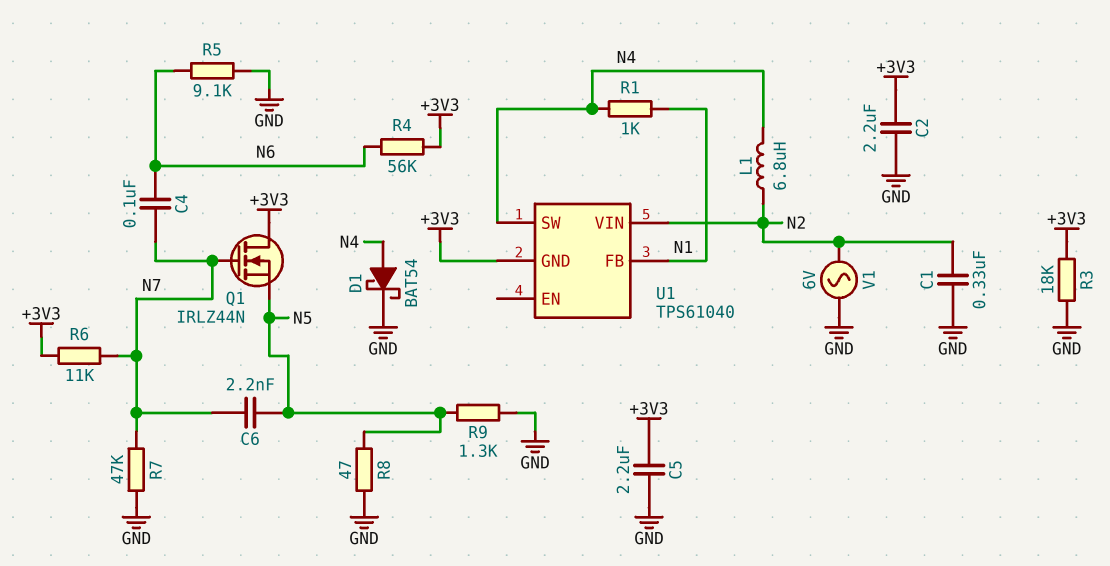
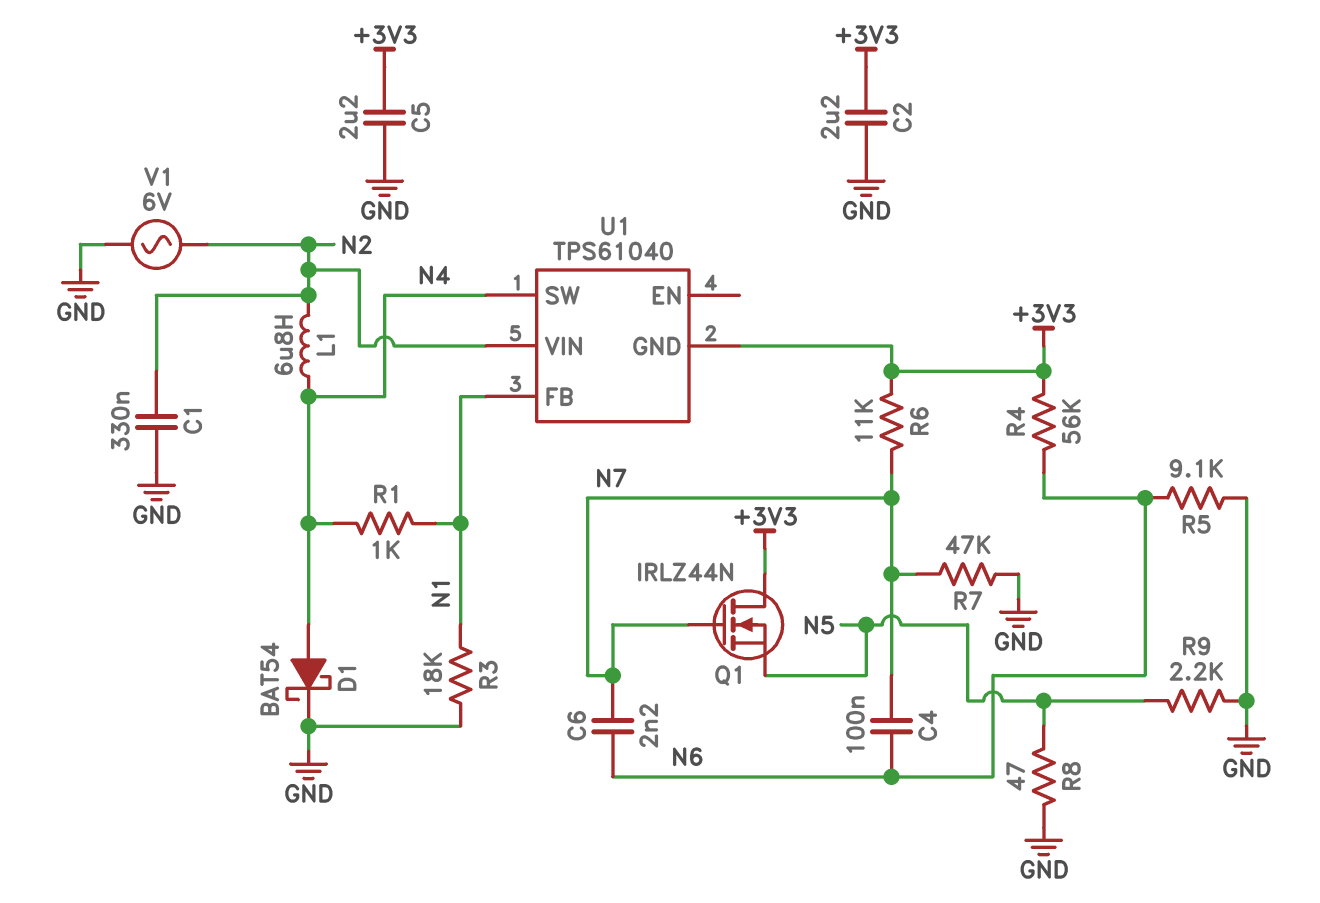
C6: 2.2nF (N5, N7) -> 2.2nF (N6, N7)
R3: 18k (+3V3, GND) -> 18k (GND, N1)
R9: 1.3k (GND, N5) -> 2.2k (GND, N5)

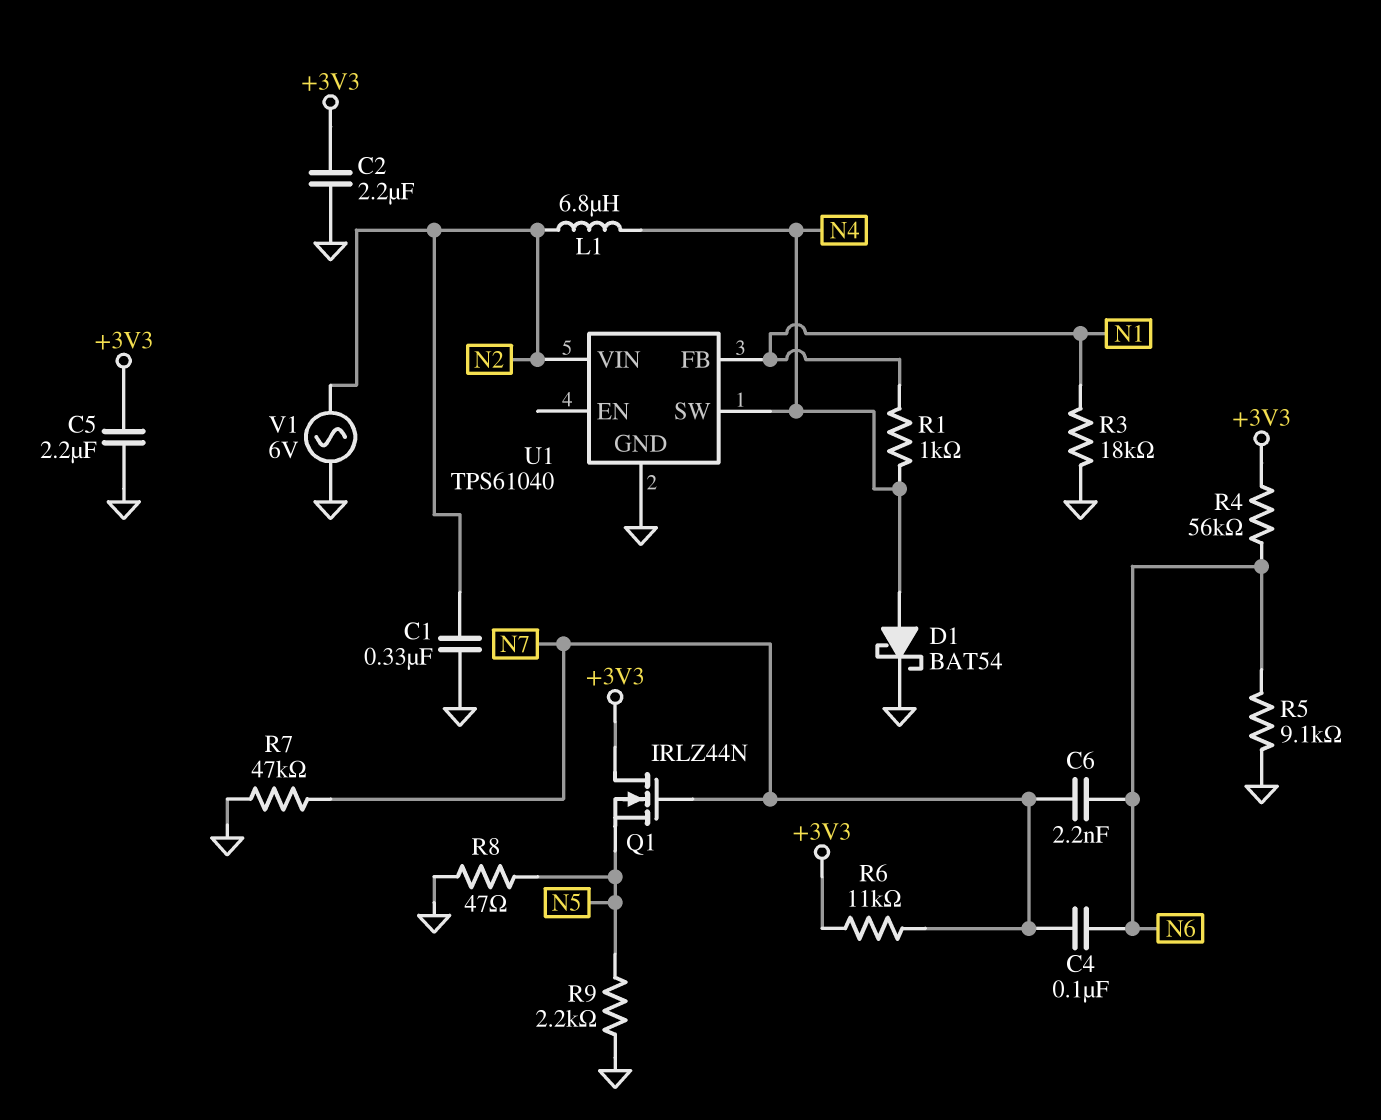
U1 pin GND: +3V3 -> GND

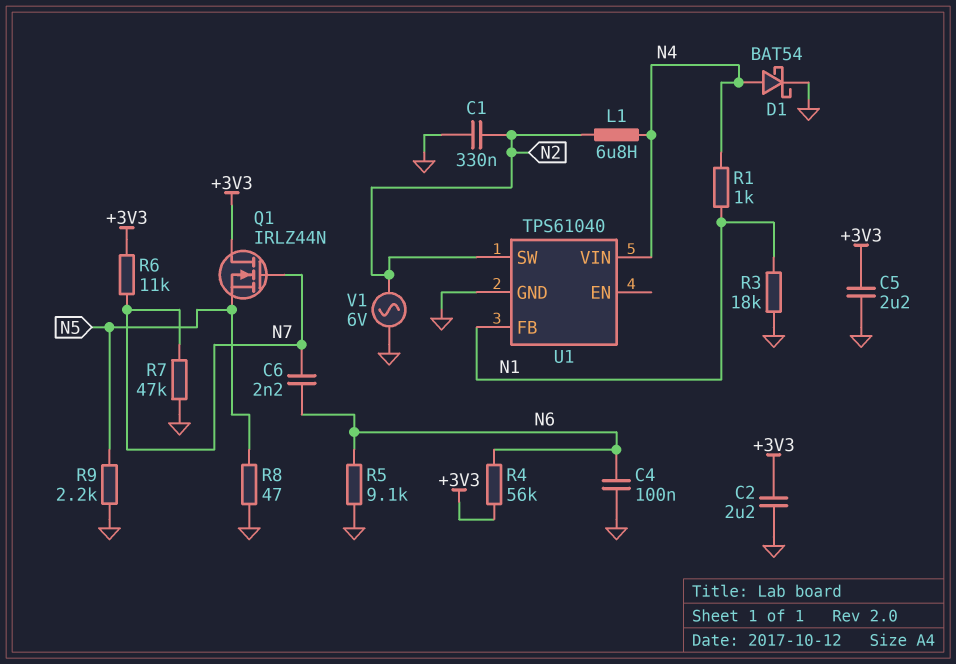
C4: 100nF (N6, N7) -> 100nF (GND, N6)
U1 pin SW: N4 -> N2
U1 pin VIN: N2 -> N4

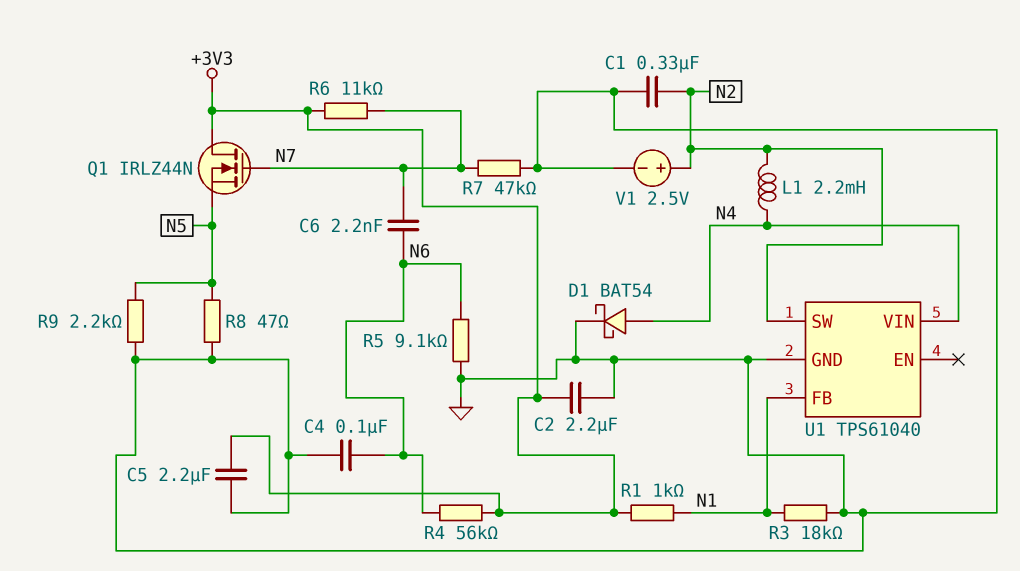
L1: 6.8uH (N2, N4) -> 2.2mH (N2, N4)
R1: 1k (N1, N4) -> 1k (+3V3, N1)
V1: AC 6V (GND, N2) -> 2.5V (plus N2, minus GND)

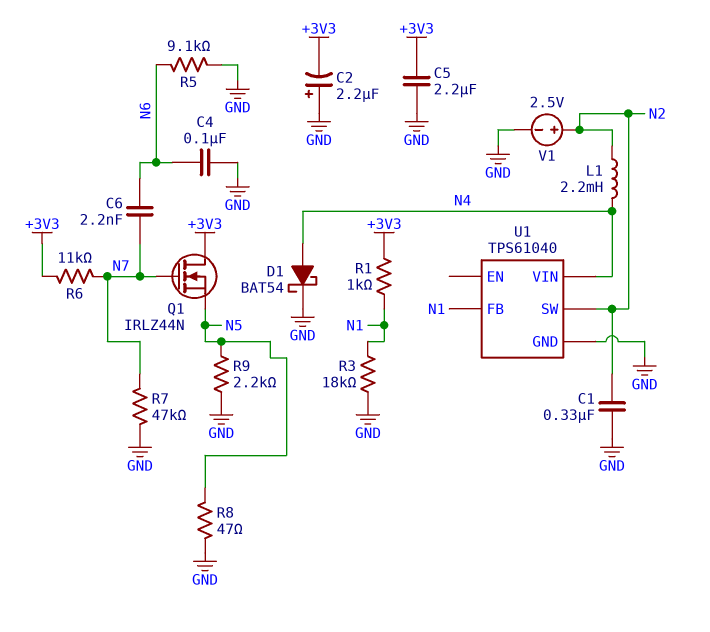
C2: 2.2uF (+3V3, GND) -> 2.2uF (plus GND, minus +3V3)
R4: 56k (+3V3, N6) -> none

